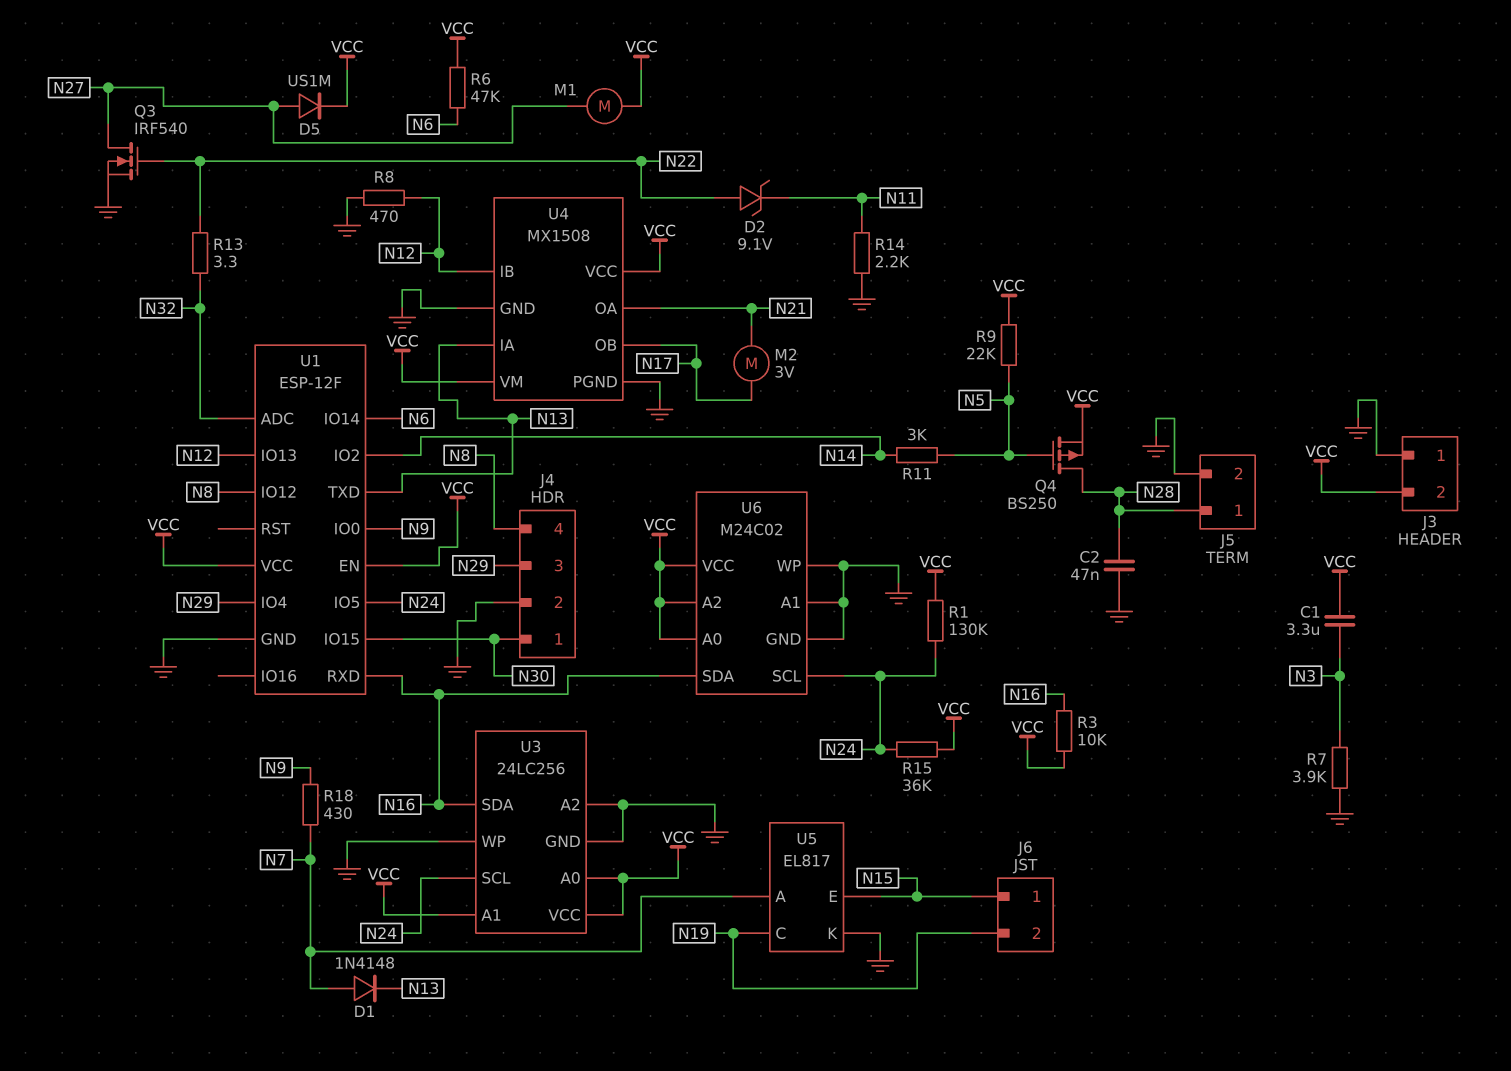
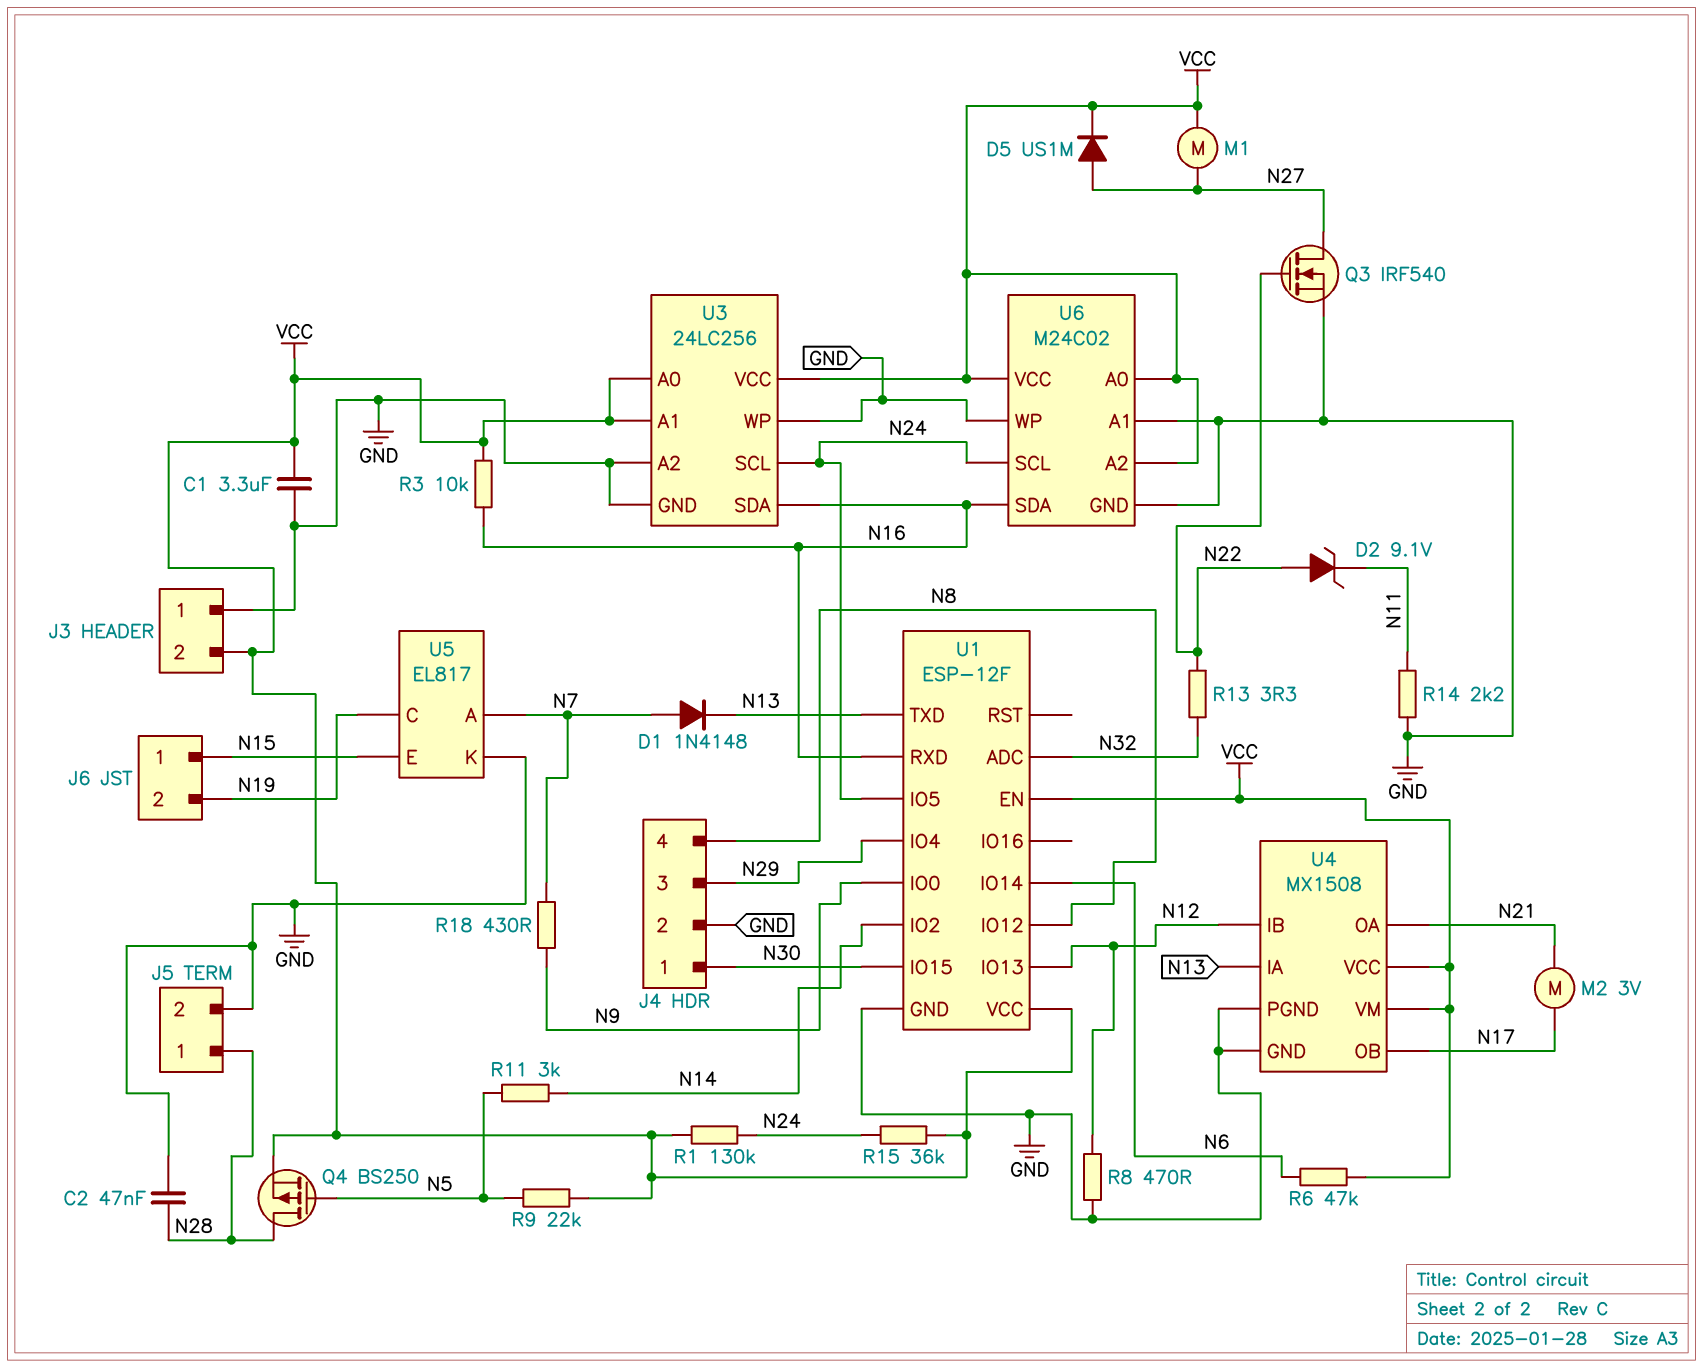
C1: 3.3uF (N3, VCC) -> 3.3uF (GND, VCC)
R7: 3.9k (GND, N3) -> none

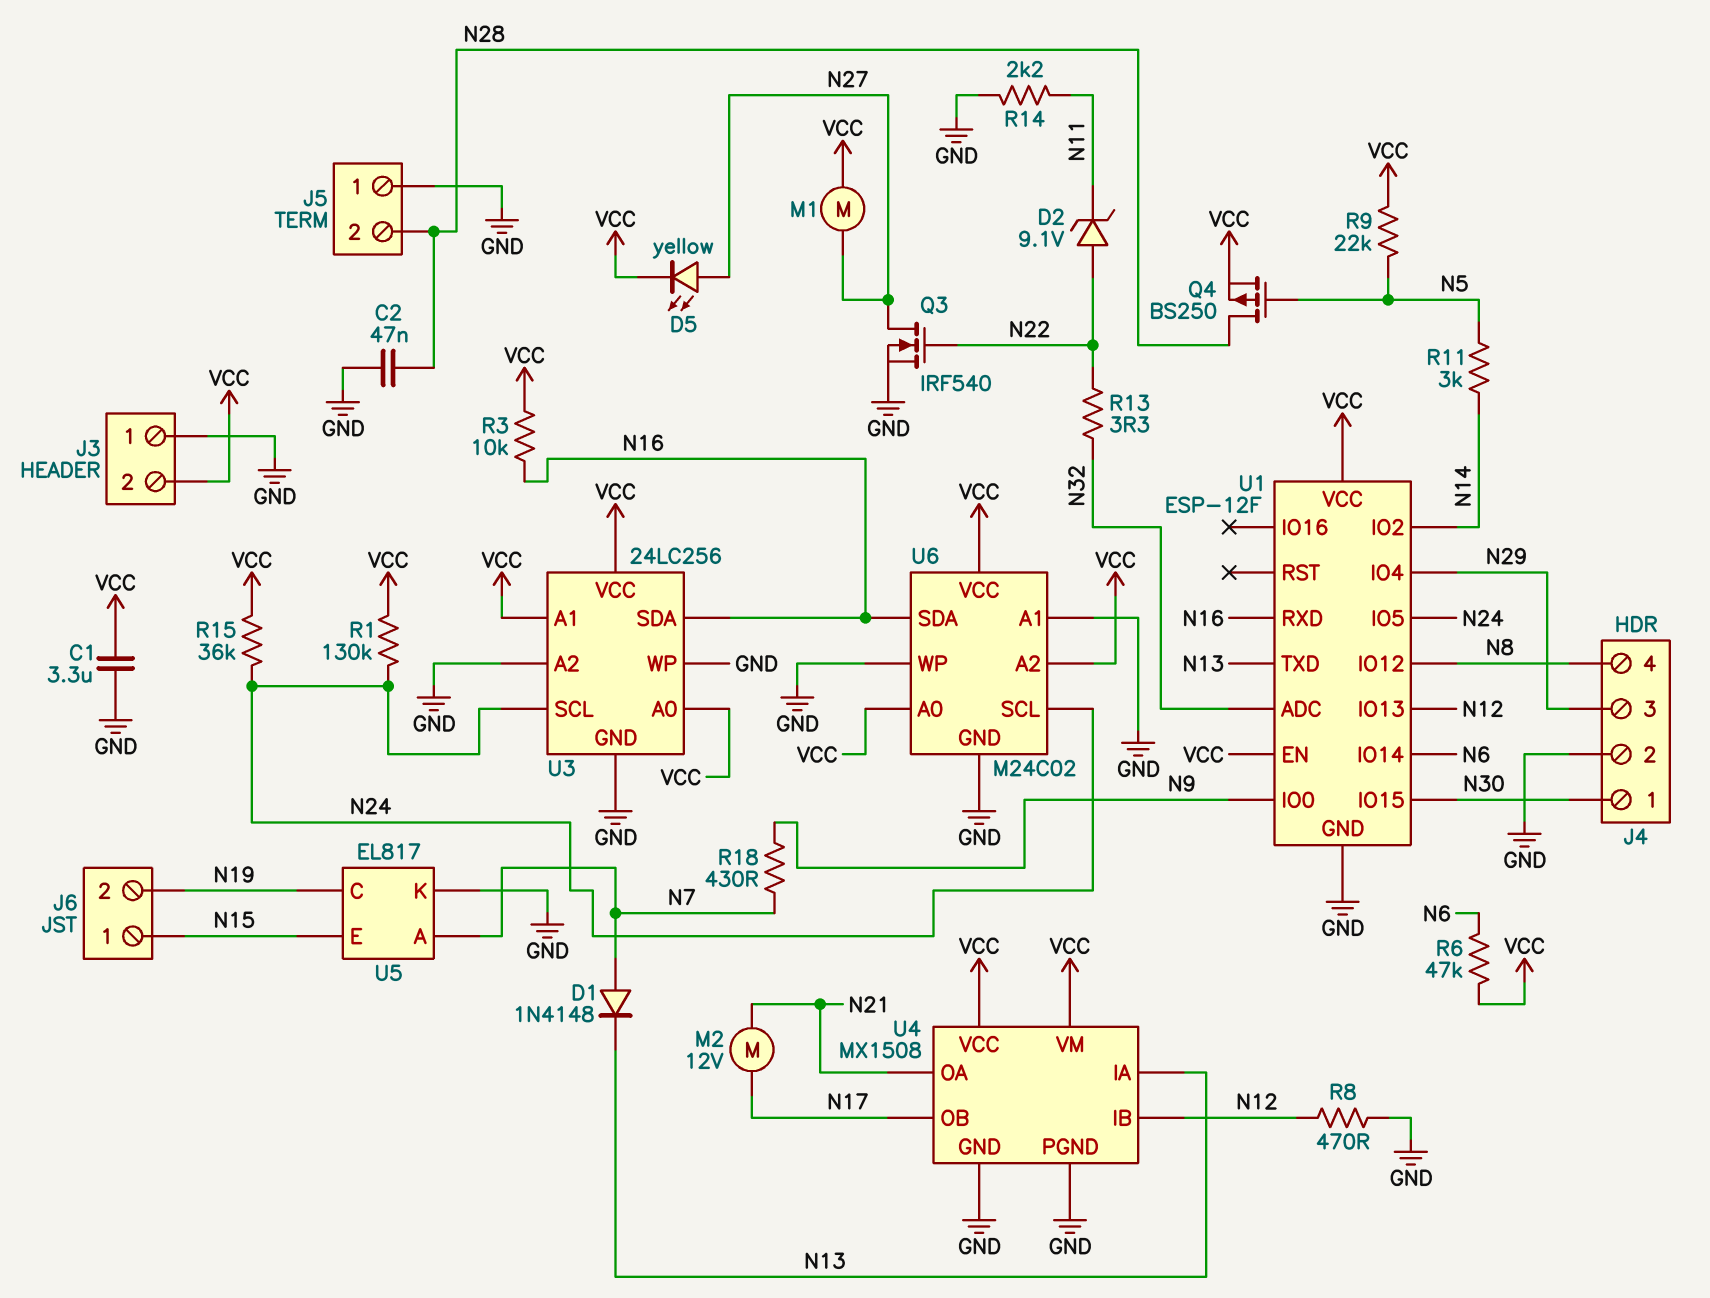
D5: diode US1M (A N27, K VCC) -> LED yellow (A N27, K VCC)
J5 pin 1: N28 -> GND
J5 pin 2: GND -> N28
M2: motor 3V (N17, N21) -> motor 12V (N17, N21)

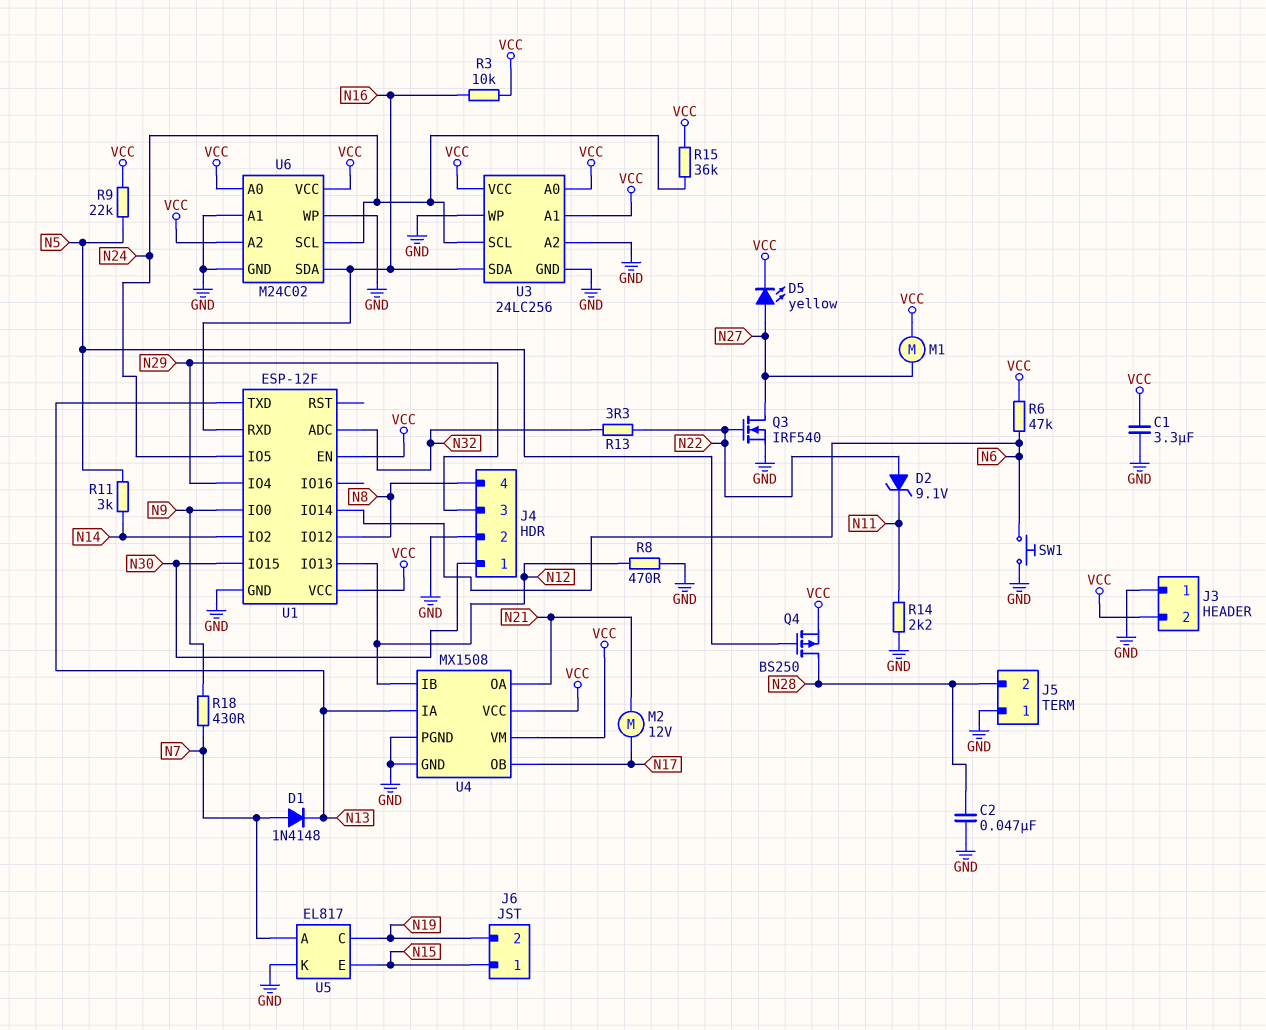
R1: 130k (N24, VCC) -> none
SW1: none -> button (GND, N6)

